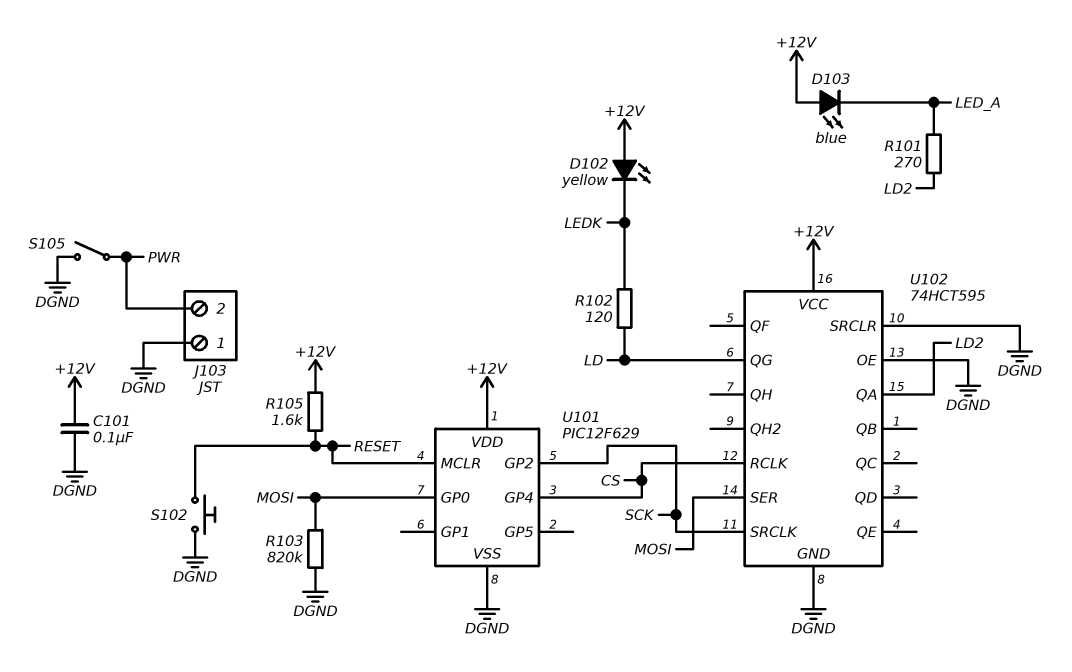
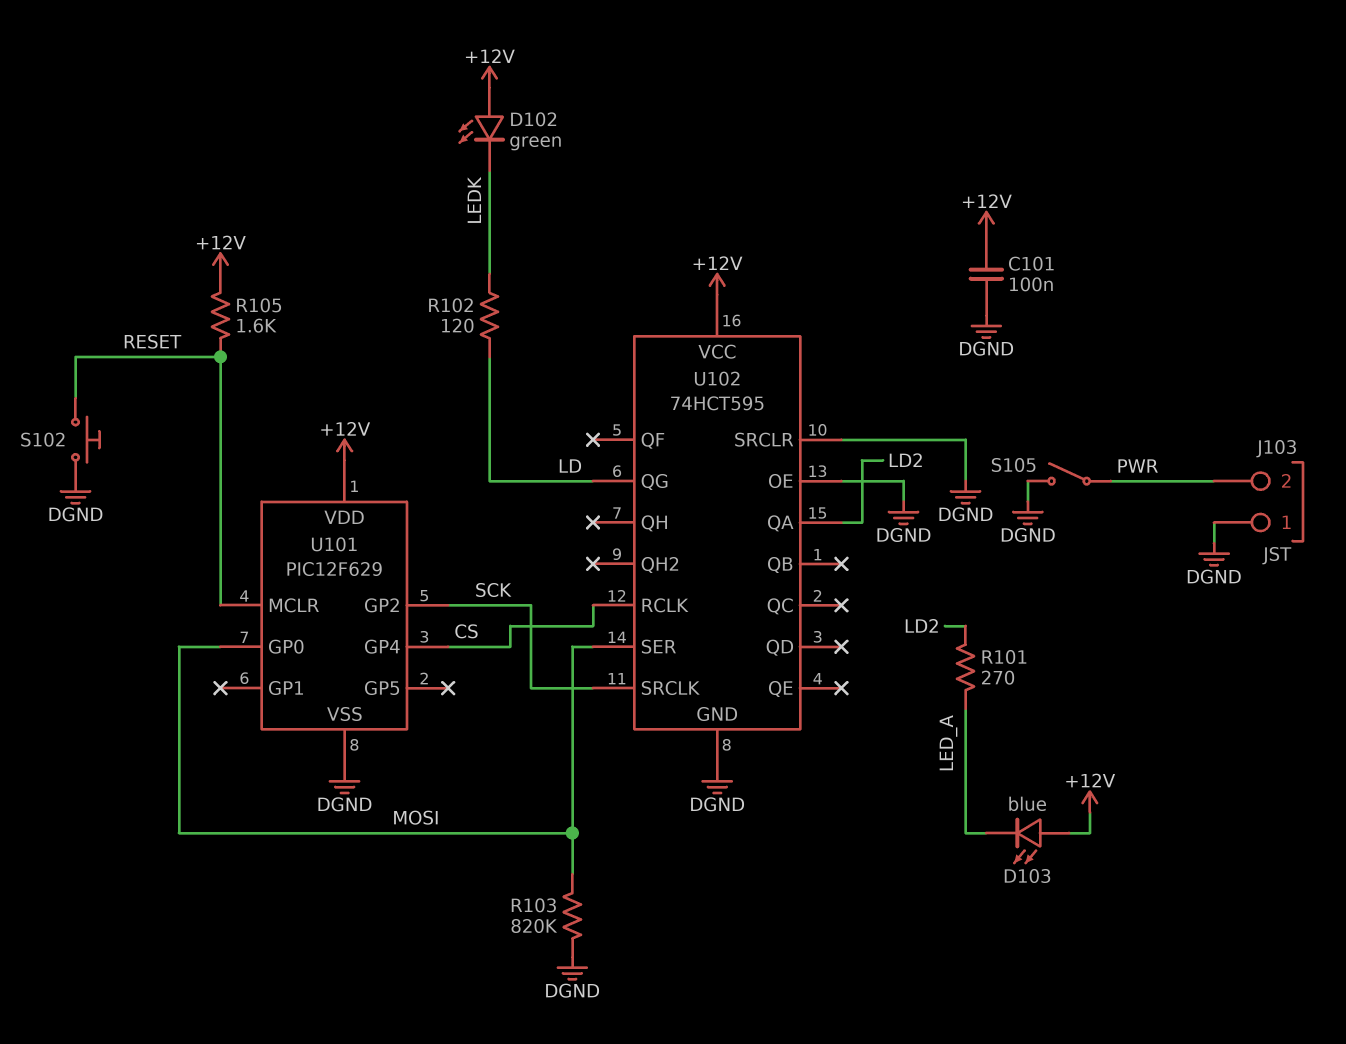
D102: LED yellow (A +12V, K LEDK) -> LED green (A +12V, K LEDK)

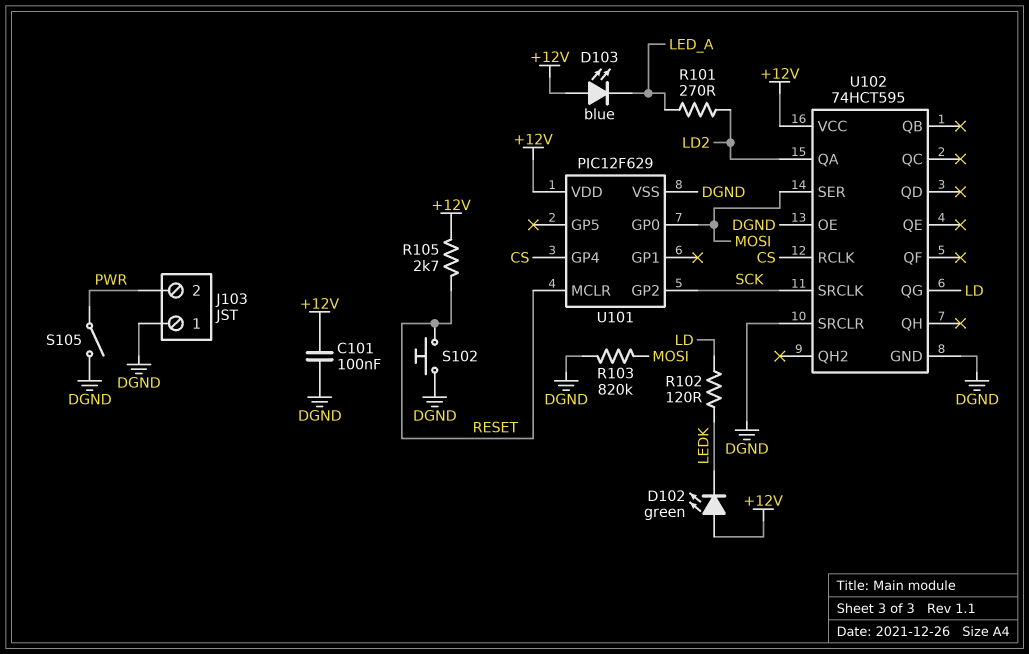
R105: 1.6k (+12V, RESET) -> 2.7k (+12V, RESET)

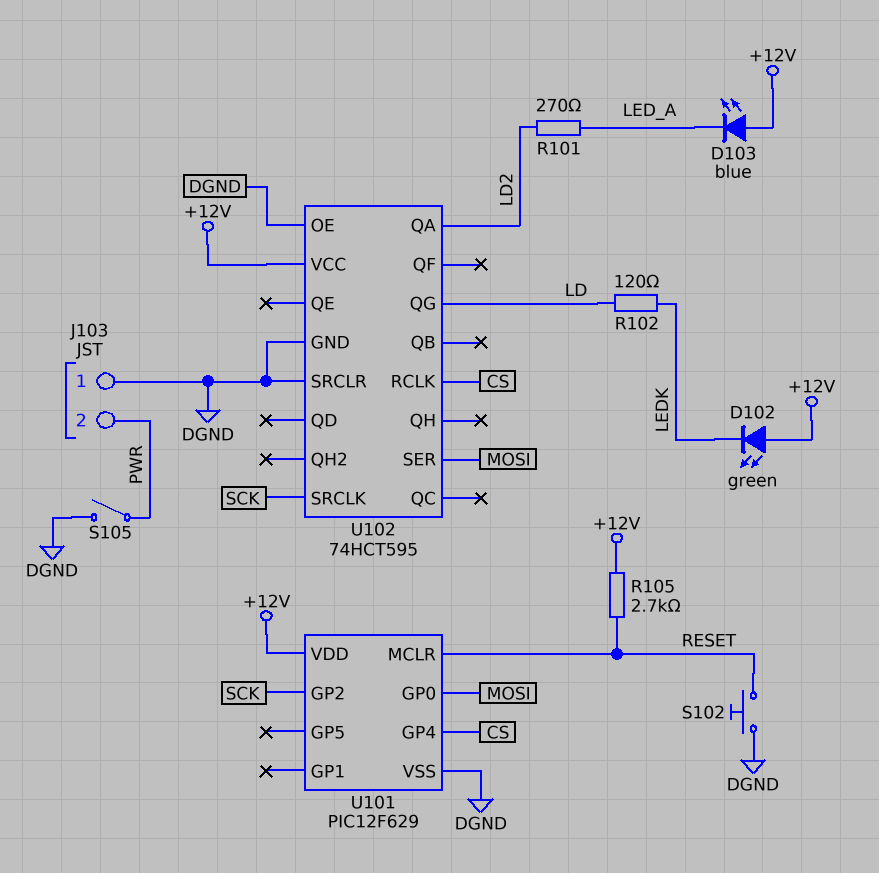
C101: 100nF (+12V, DGND) -> none
R103: 820k (DGND, MOSI) -> none

